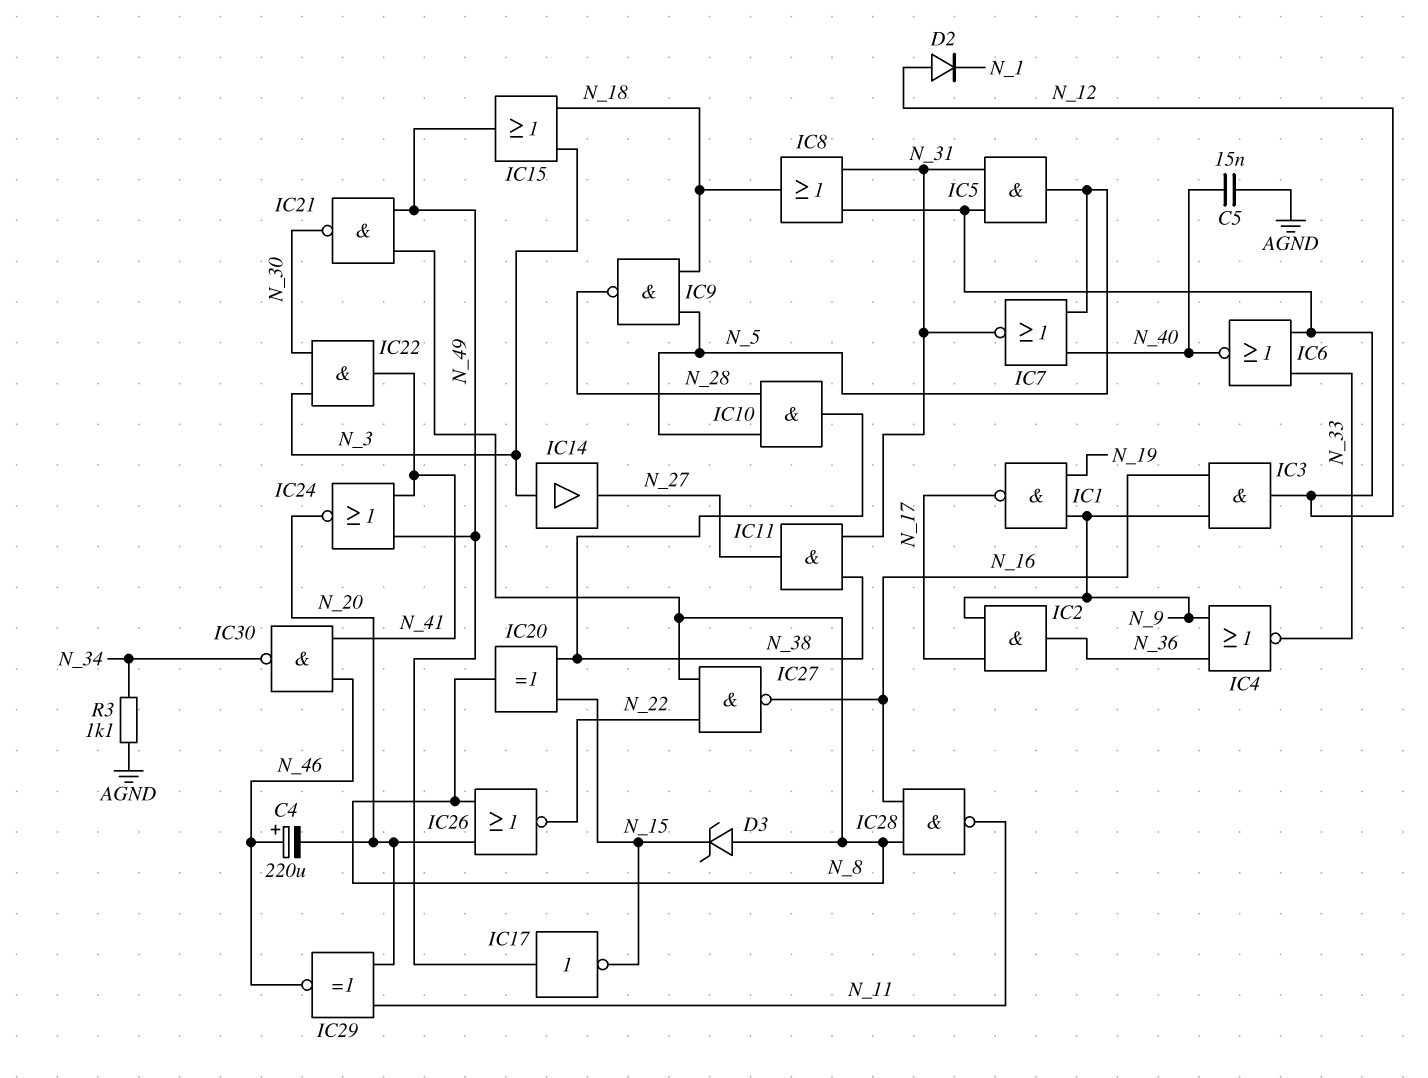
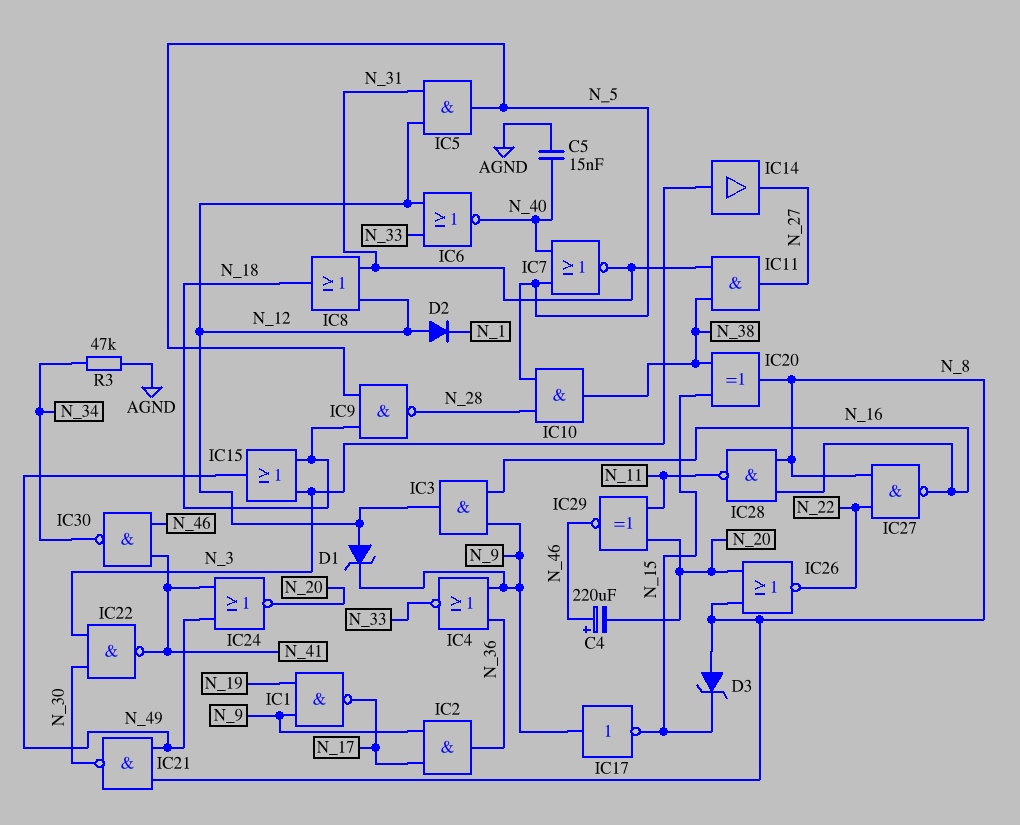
D1: none -> zener (A N_12, K N_9)
IC17: NOT (in N_49, out N_15) -> NOT (in N_9, out N_15)
IC22: AND (in N_3, in N_30, out N_41) -> NAND (in N_3, in N_30, out N_41)
R3: 1.1k (AGND, N_34) -> 47k (AGND, N_34)

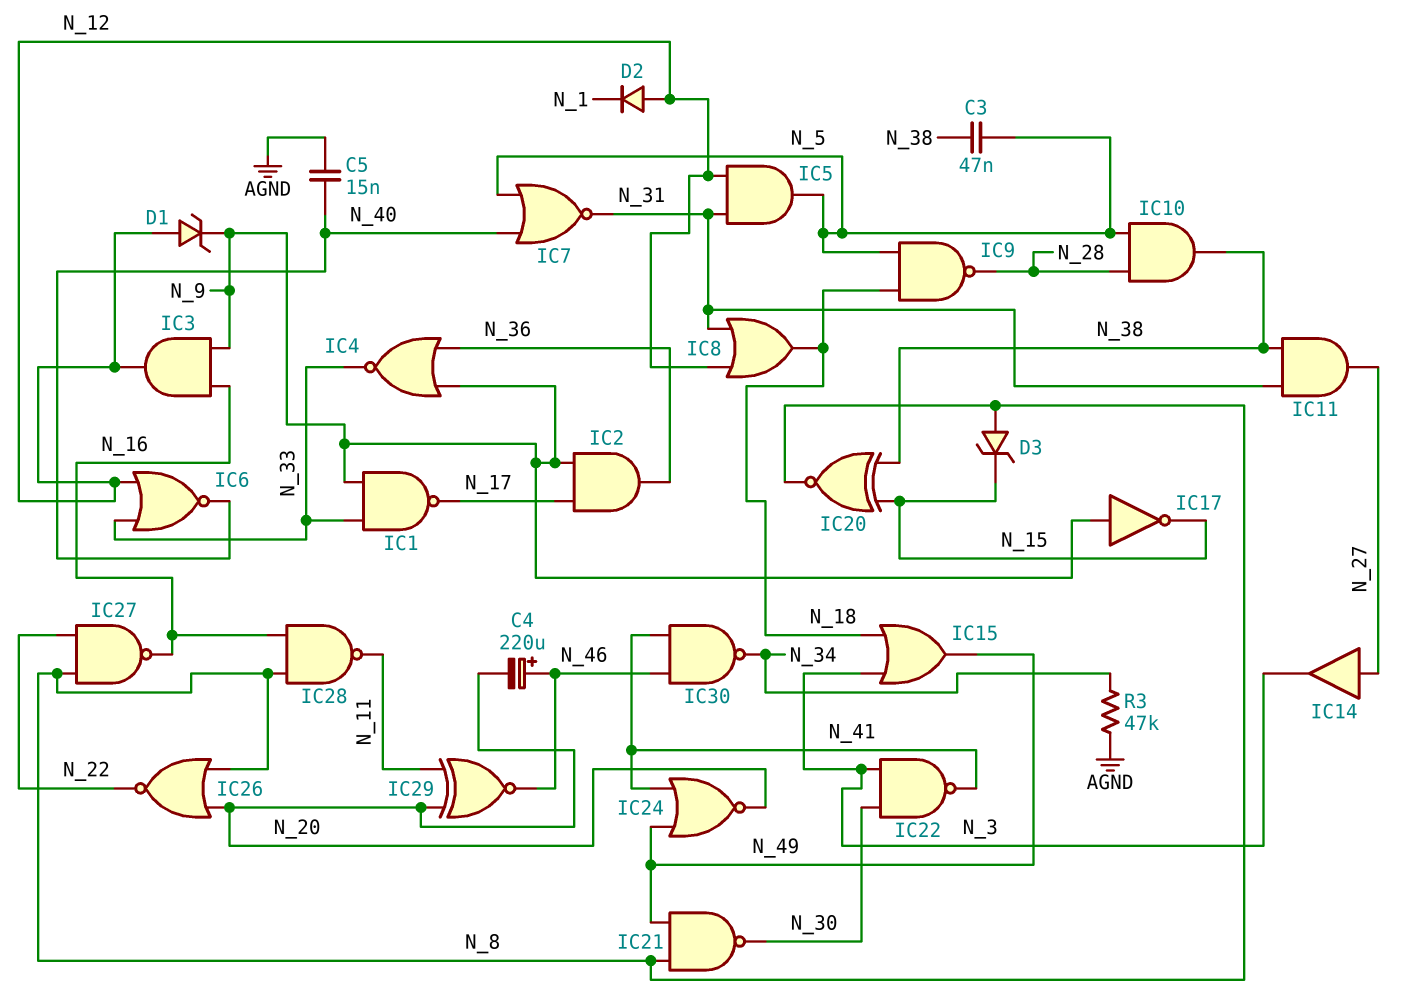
C3: none -> 47nF (N_5, N_38)
IC1: NAND (in N_9, in N_19, out N_17) -> NAND (in N_9, in N_33, out N_17)
IC14: buffer (in N_3, out N_27) -> buffer (in N_27, out N_3)
IC20: XOR (in N_15, in N_38, out N_8) -> XNOR (in N_15, in N_38, out N_8)

